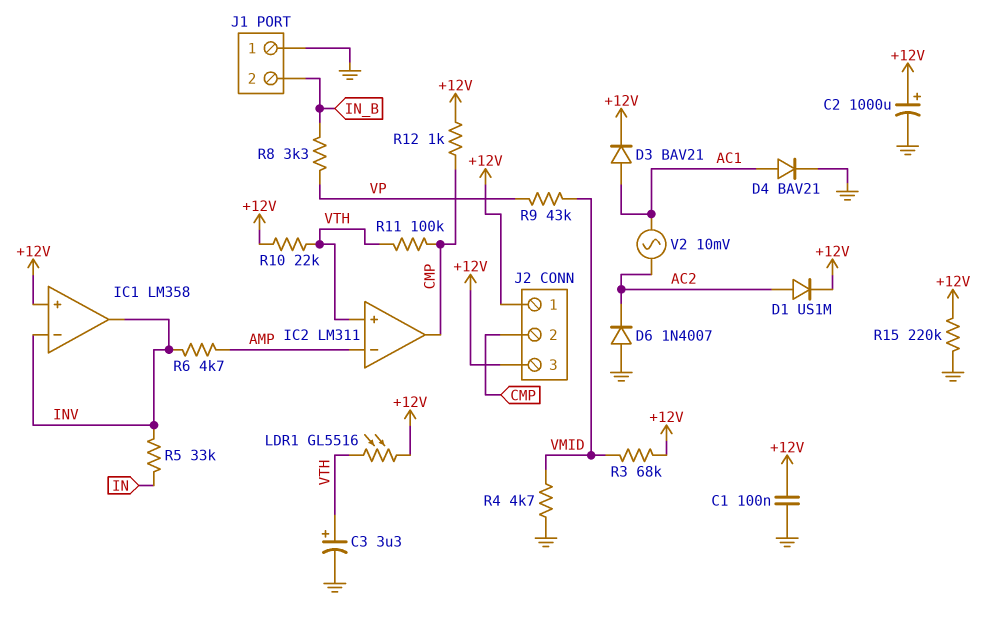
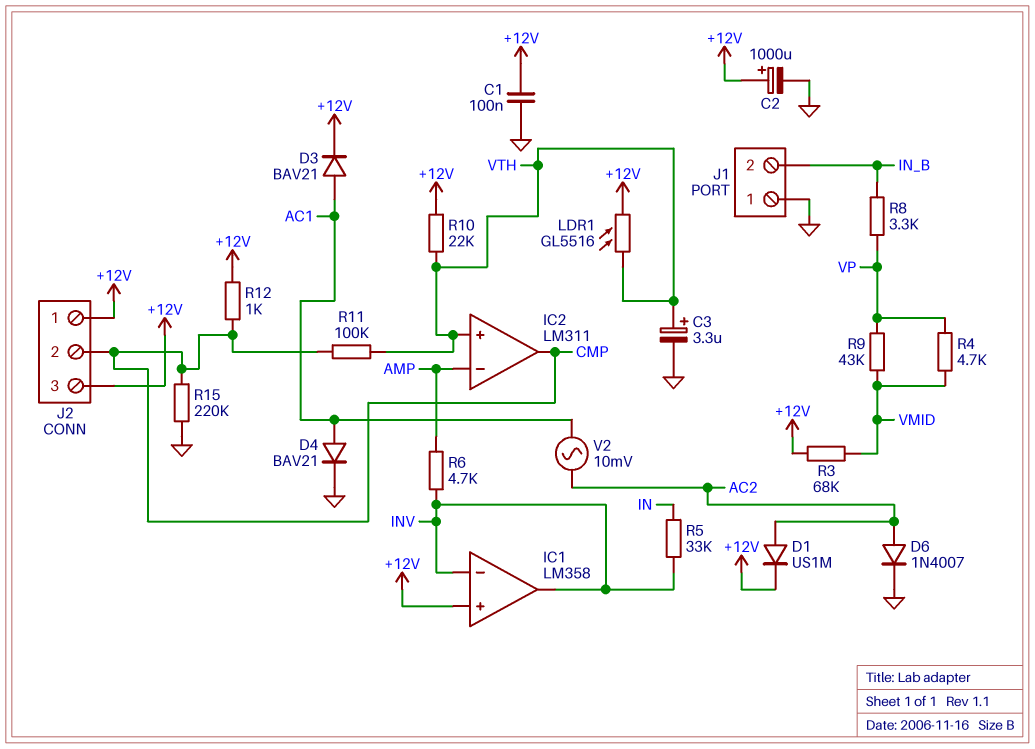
D6: diode 1N4007 (A GND, K AC2) -> diode 1N4007 (A AC2, K GND)
R4: 4.7k (GND, VMID) -> 4.7k (VMID, VP)
R15: 220k (+12V, GND) -> 220k (CMP, GND)

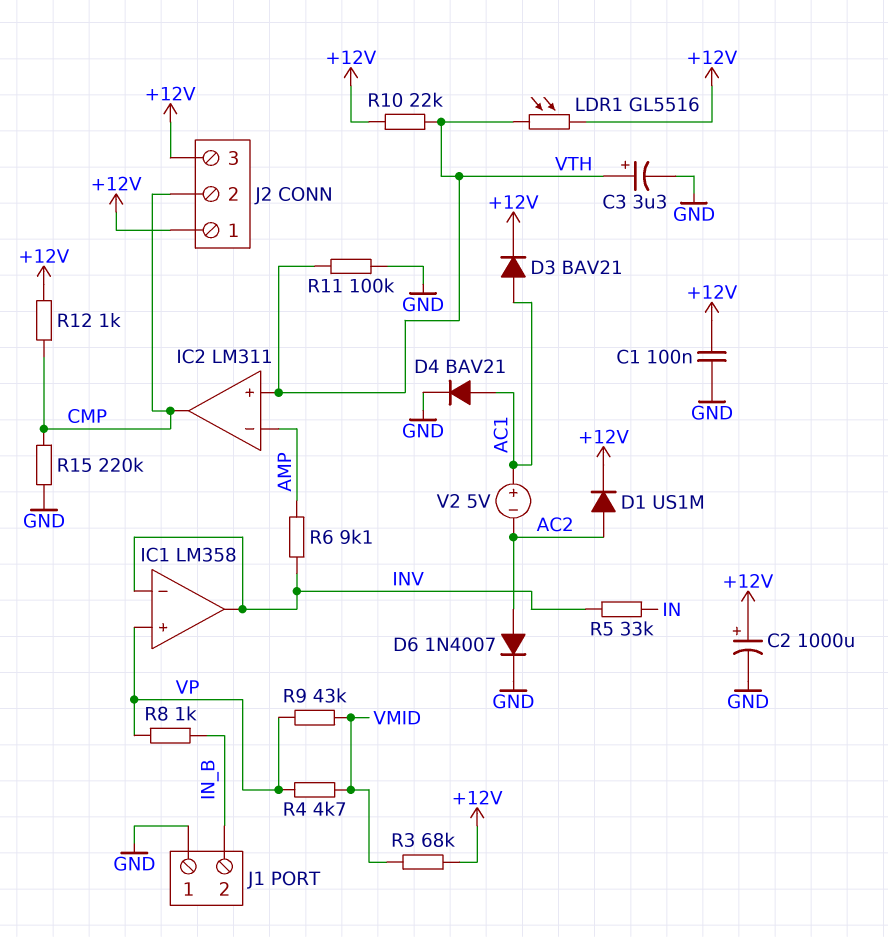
IC1 pin in+: +12V -> VP
R6: 4.7k (AMP, INV) -> 9.1k (AMP, INV)
R8: 3.3k (IN_B, VP) -> 1k (IN_B, VP)
R11: 100k (CMP, VTH) -> 100k (GND, VTH)
V2: AC 10mV (AC1, AC2) -> 5V (plus AC1, minus AC2)

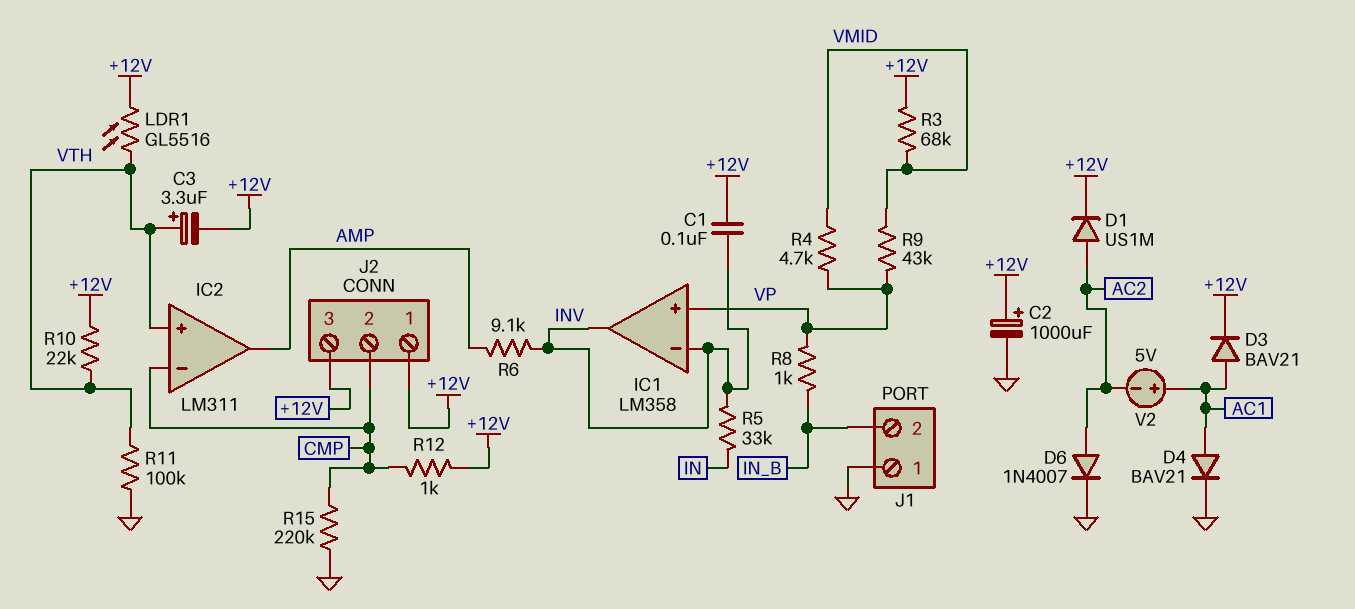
C1: 100nF (+12V, GND) -> 100nF (+12V, INV)
C3: 3.3uF (plus VTH, minus GND) -> 3.3uF (plus VTH, minus +12V)
IC2 pin in-: AMP -> CMP
IC2 pin out: CMP -> AMP

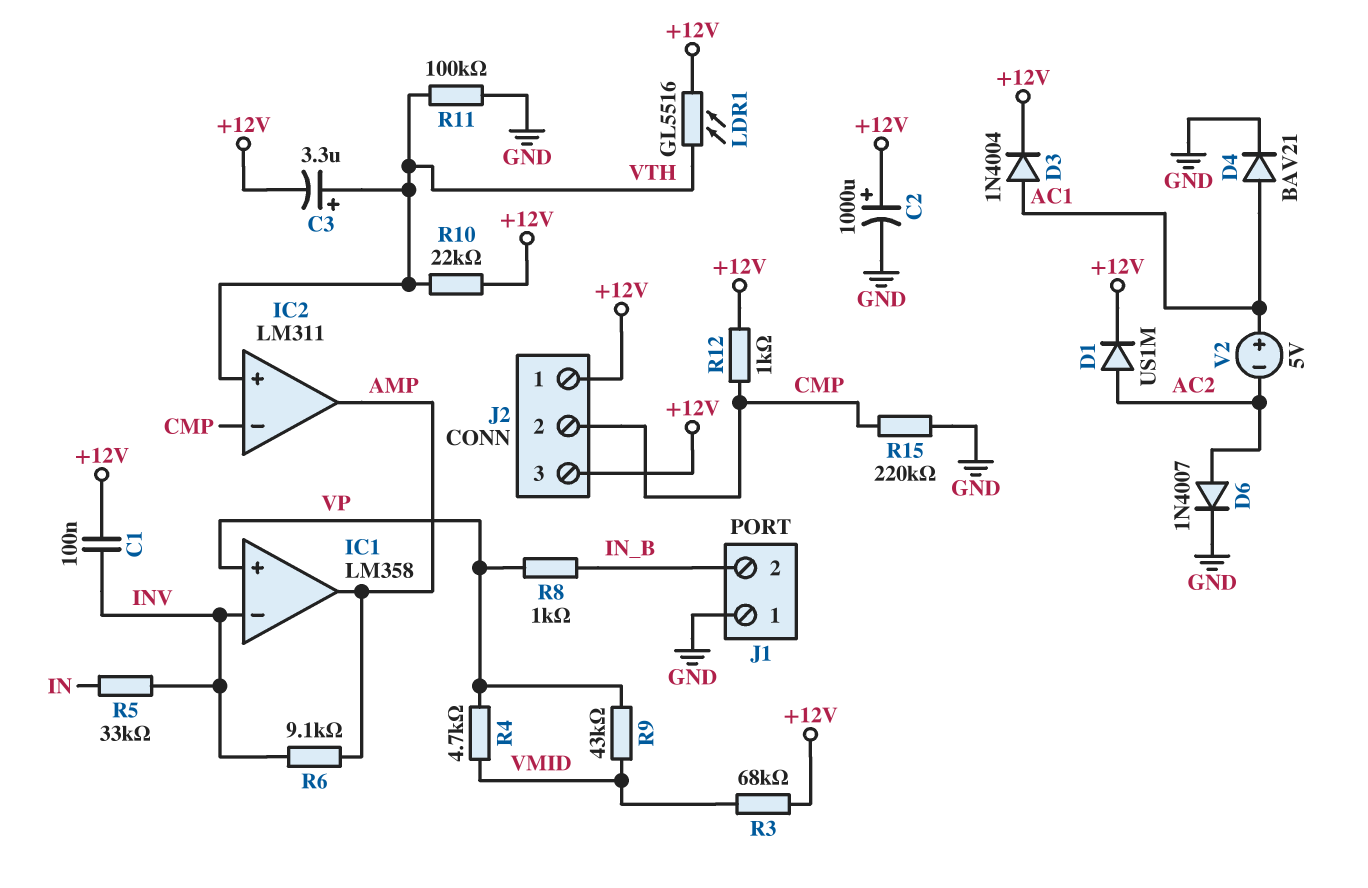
D3: diode BAV21 (A AC1, K +12V) -> diode 1N4004 (A AC1, K +12V)
IC1 pin out: INV -> AMP

